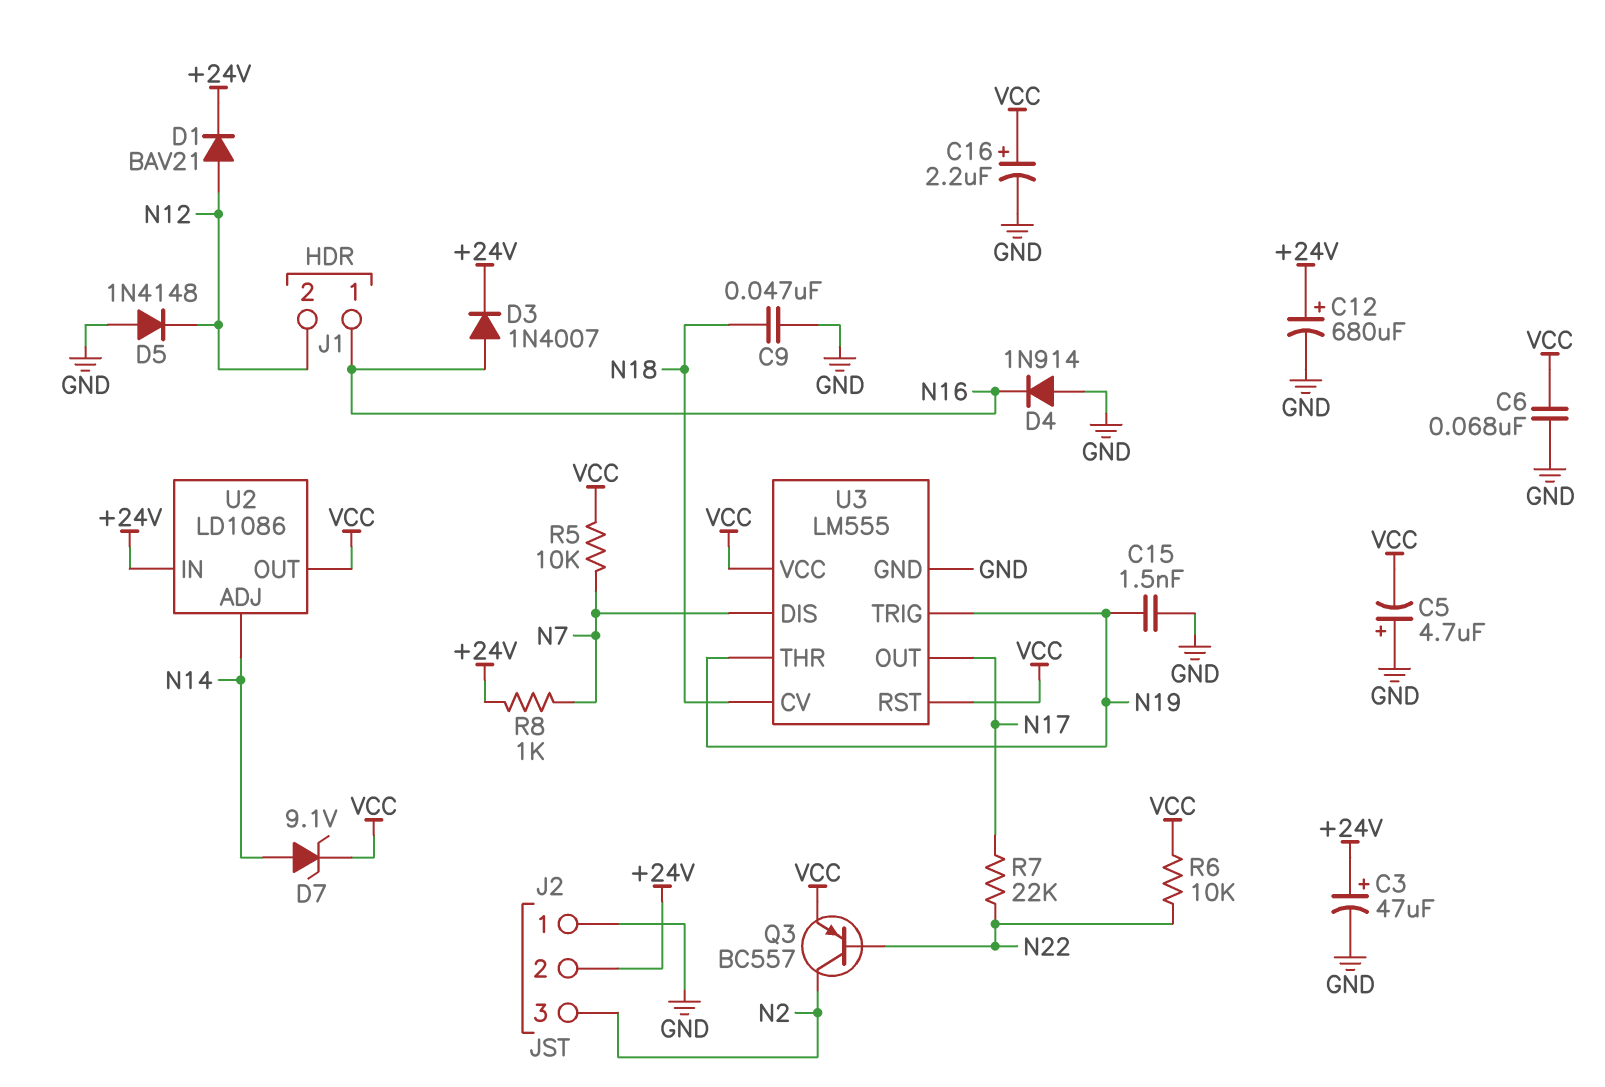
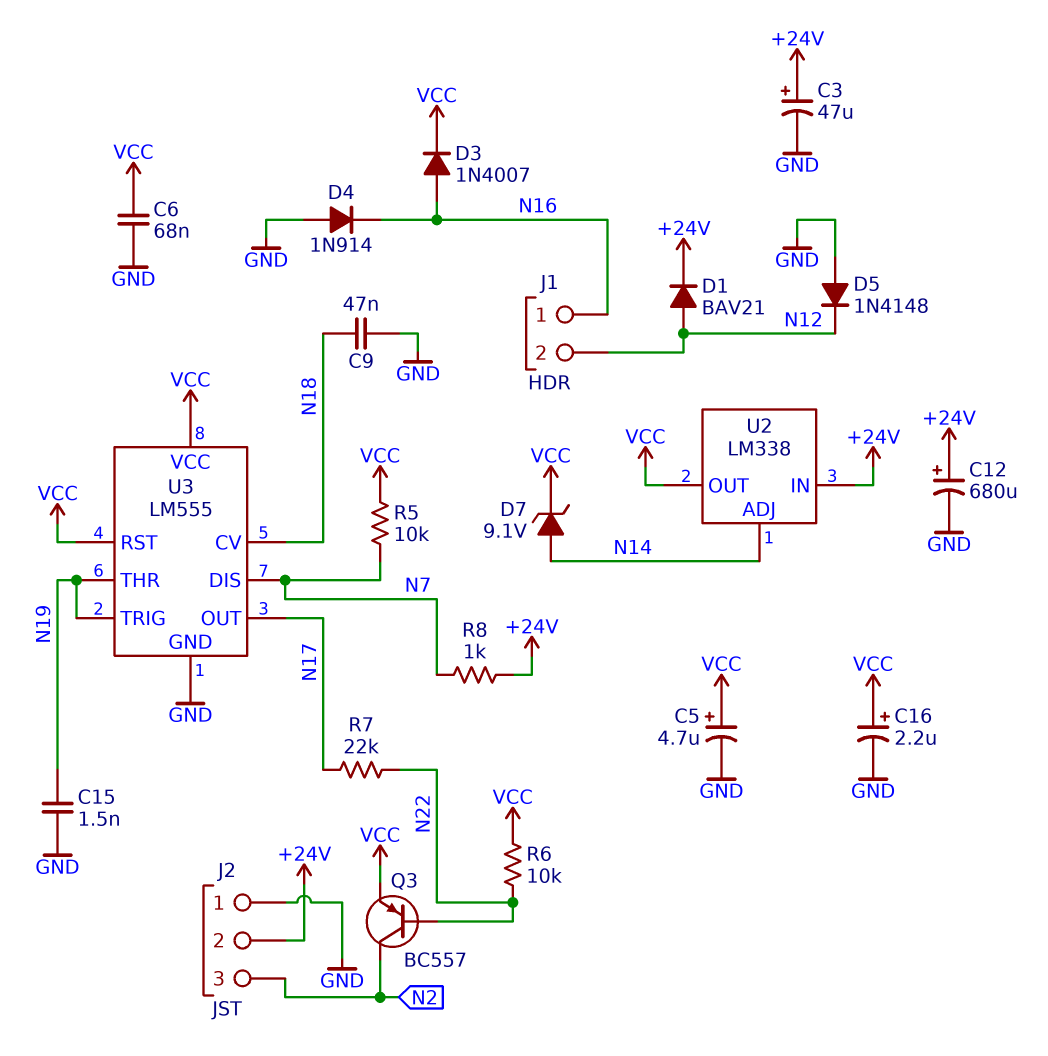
C5: 4.7uF (plus GND, minus VCC) -> 4.7uF (plus VCC, minus GND)
D3: diode 1N4007 (A N16, K +24V) -> diode 1N4007 (A N16, K VCC)
U2: LD1086 -> LM338

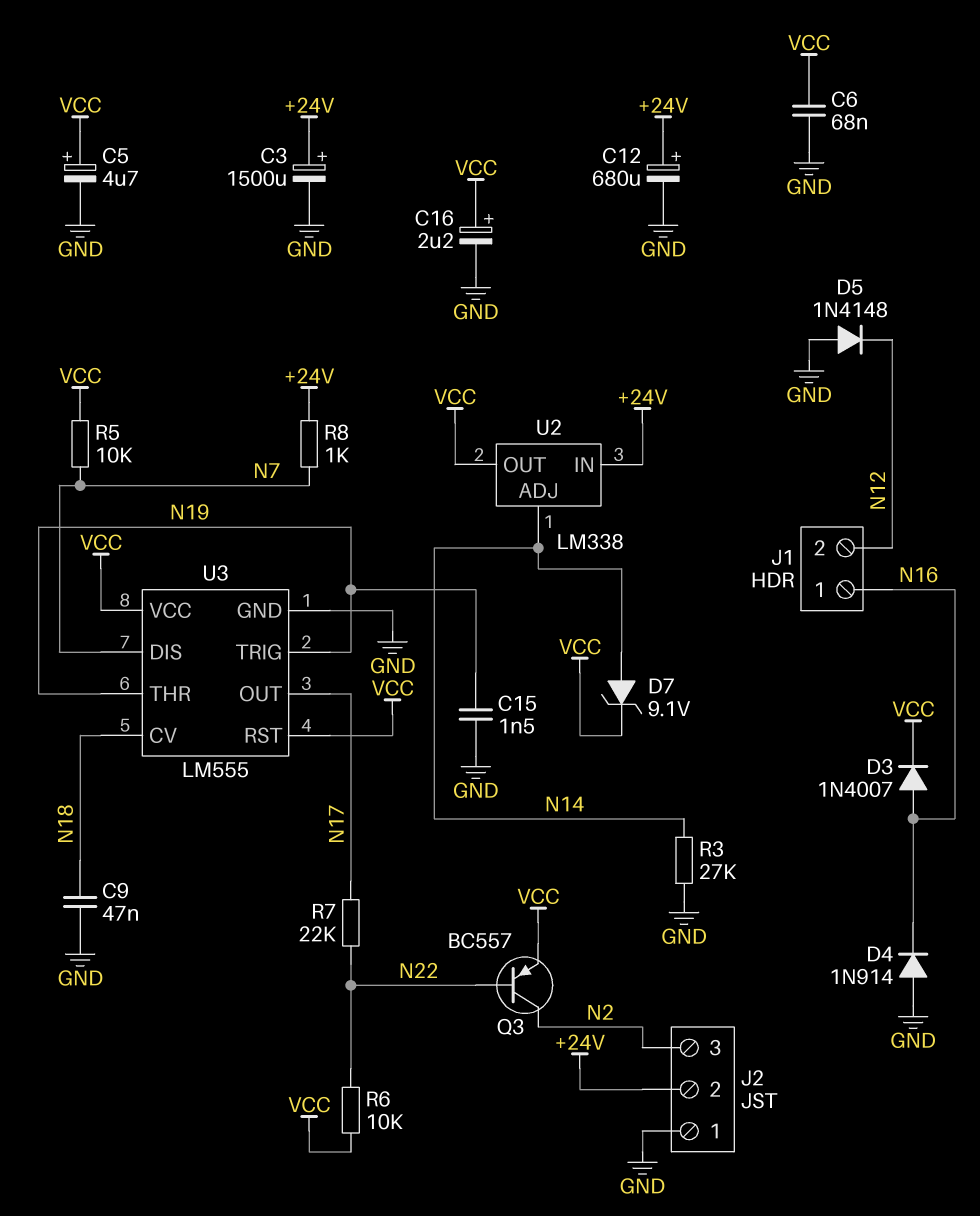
C3: 47uF (plus +24V, minus GND) -> 1500uF (plus +24V, minus GND)
D1: diode BAV21 (A N12, K +24V) -> none
R3: none -> 27k (GND, N14)

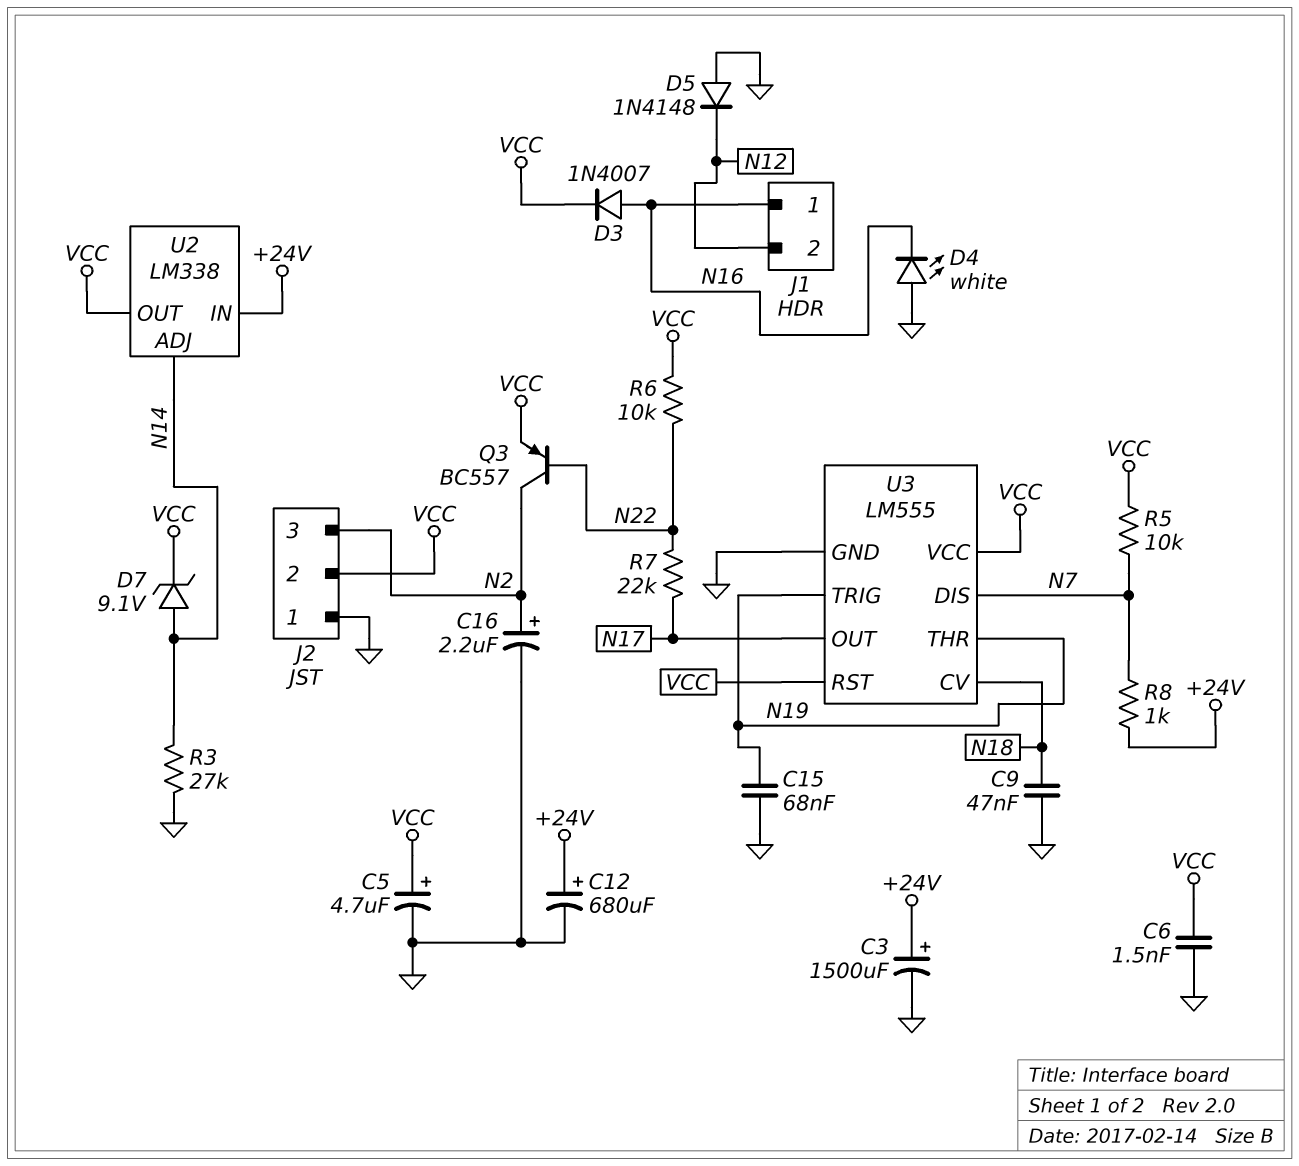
C6: 68nF (GND, VCC) -> 1.5nF (GND, VCC)
C15: 1.5nF (GND, N19) -> 68nF (GND, N19)
C16: 2.2uF (plus VCC, minus GND) -> 2.2uF (plus N2, minus GND)
D4: diode 1N914 (A GND, K N16) -> LED white (A GND, K N16)
J2 pin 2: +24V -> VCC

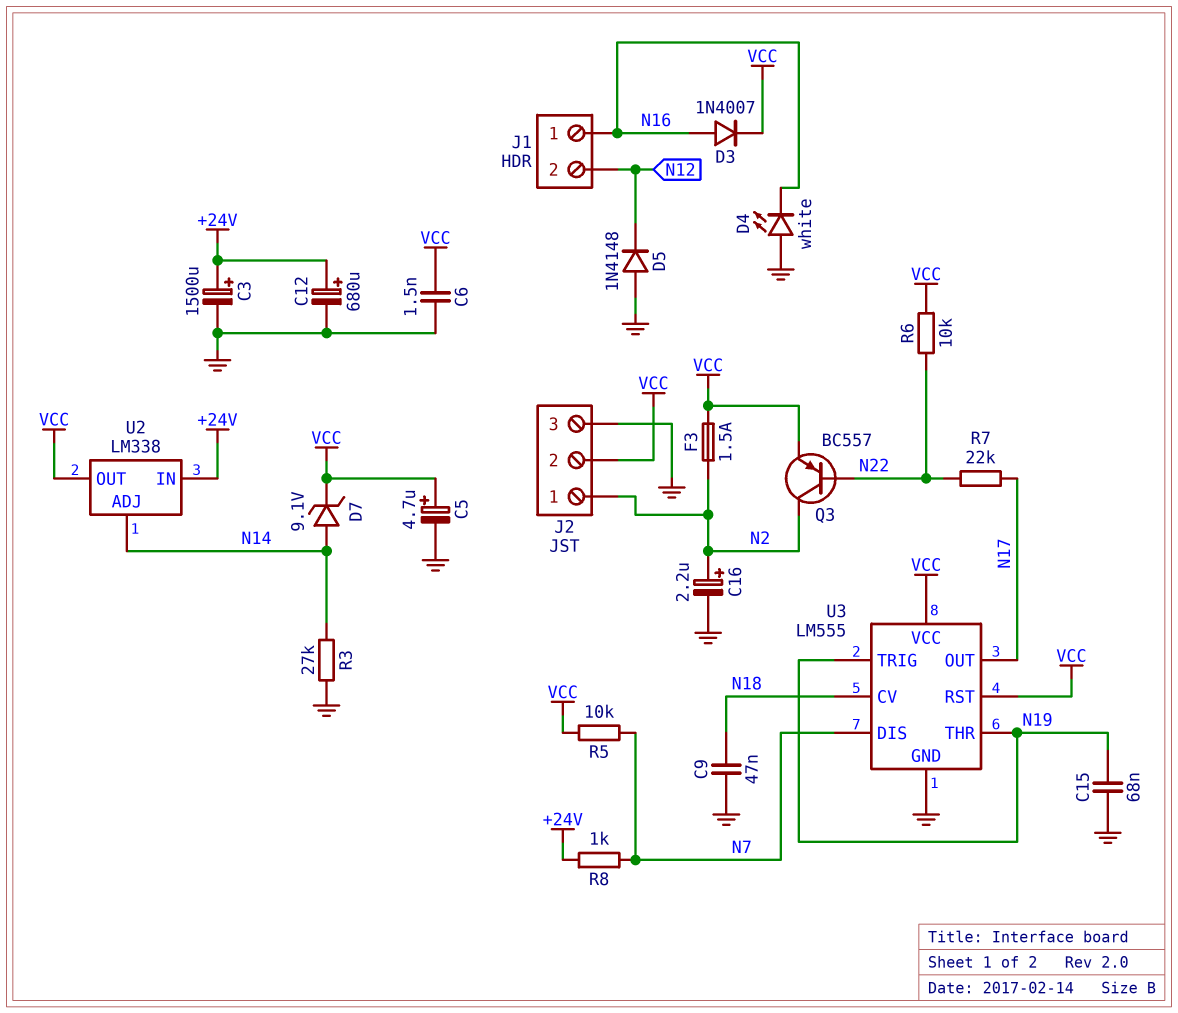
F3: none -> 1.5A (N2, VCC)
J2 pin 1: GND -> N2
J2 pin 3: N2 -> GND

